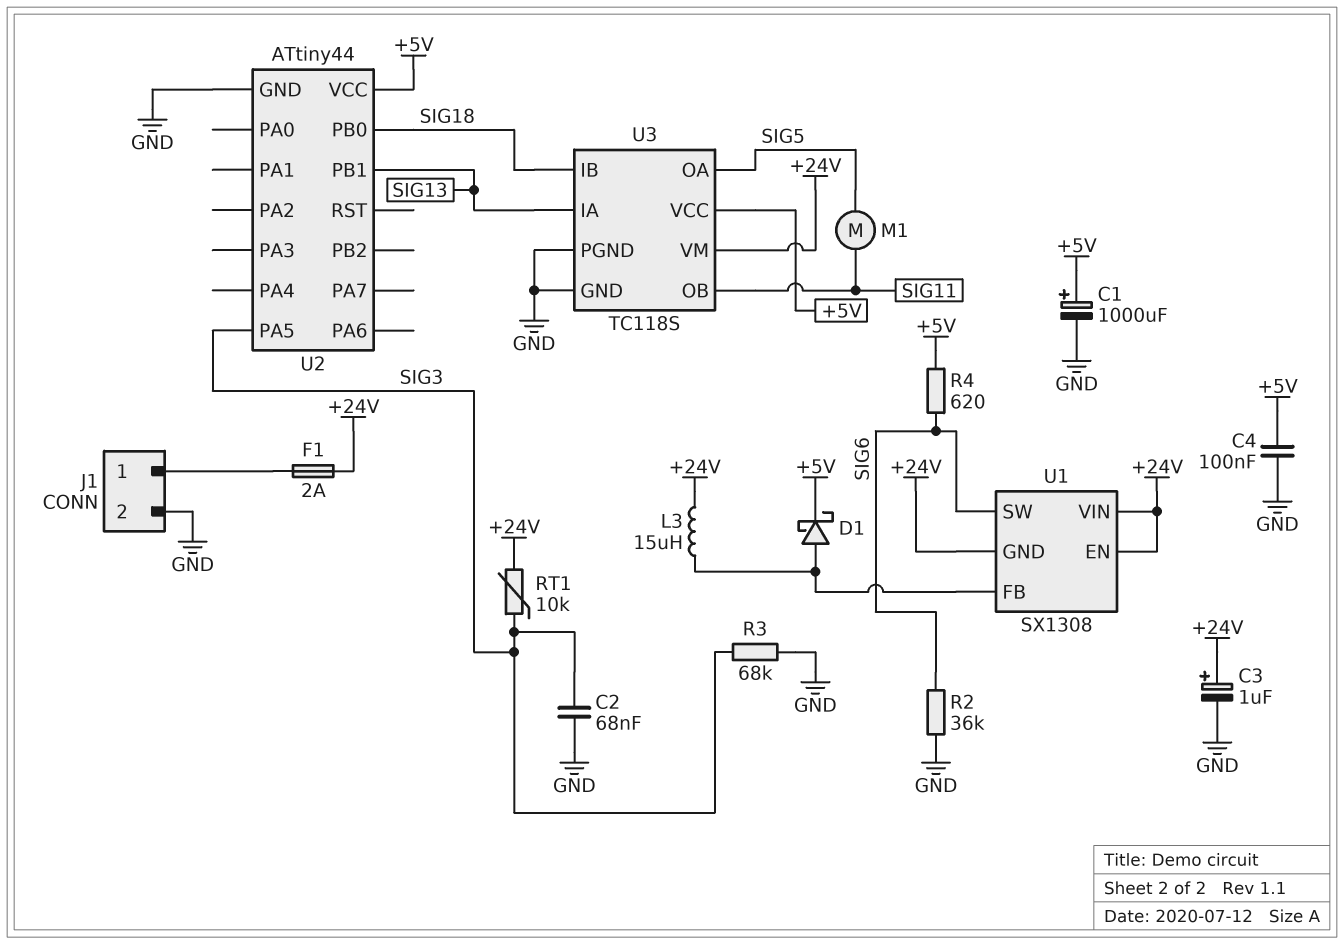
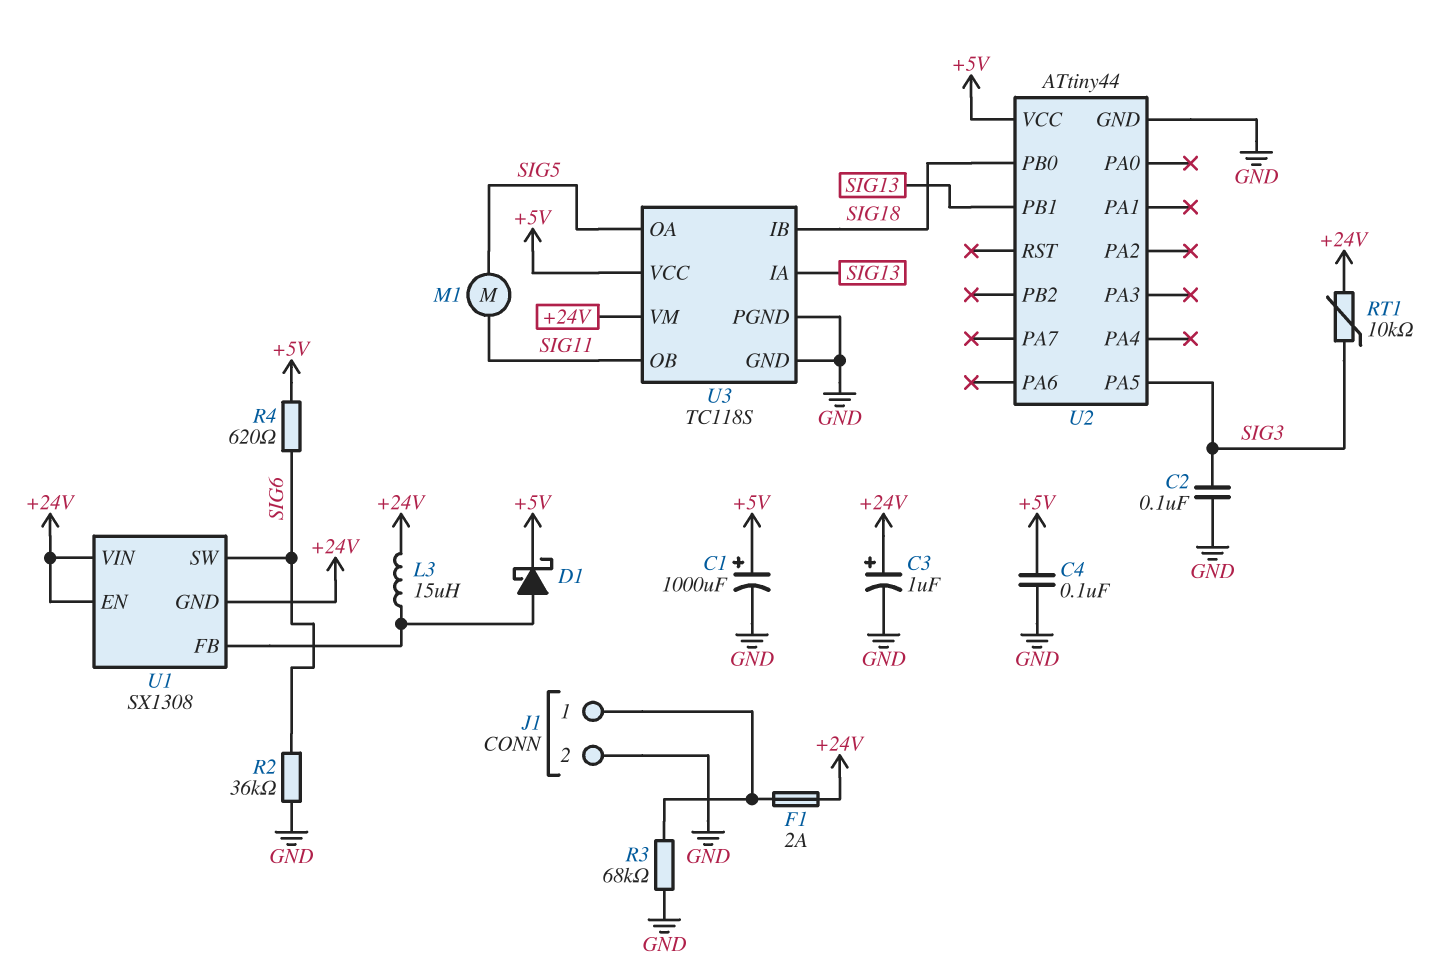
C2: 68nF (GND, SIG3) -> 100nF (GND, SIG3)
R3: 68k (GND, SIG3) -> 68k (GND, J1/1)

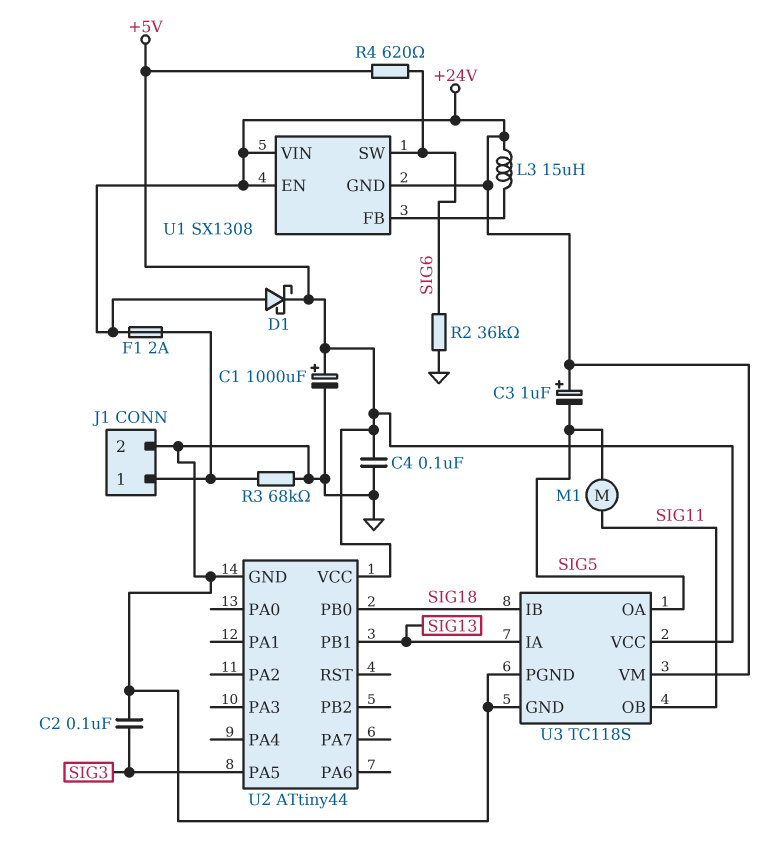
C3: 1uF (plus +24V, minus GND) -> 1uF (plus +24V, minus SIG5)
D1: schottky (A U1/FB, K +5V) -> schottky (A +24V, K +5V)
RT1: 10k (+24V, SIG3) -> none

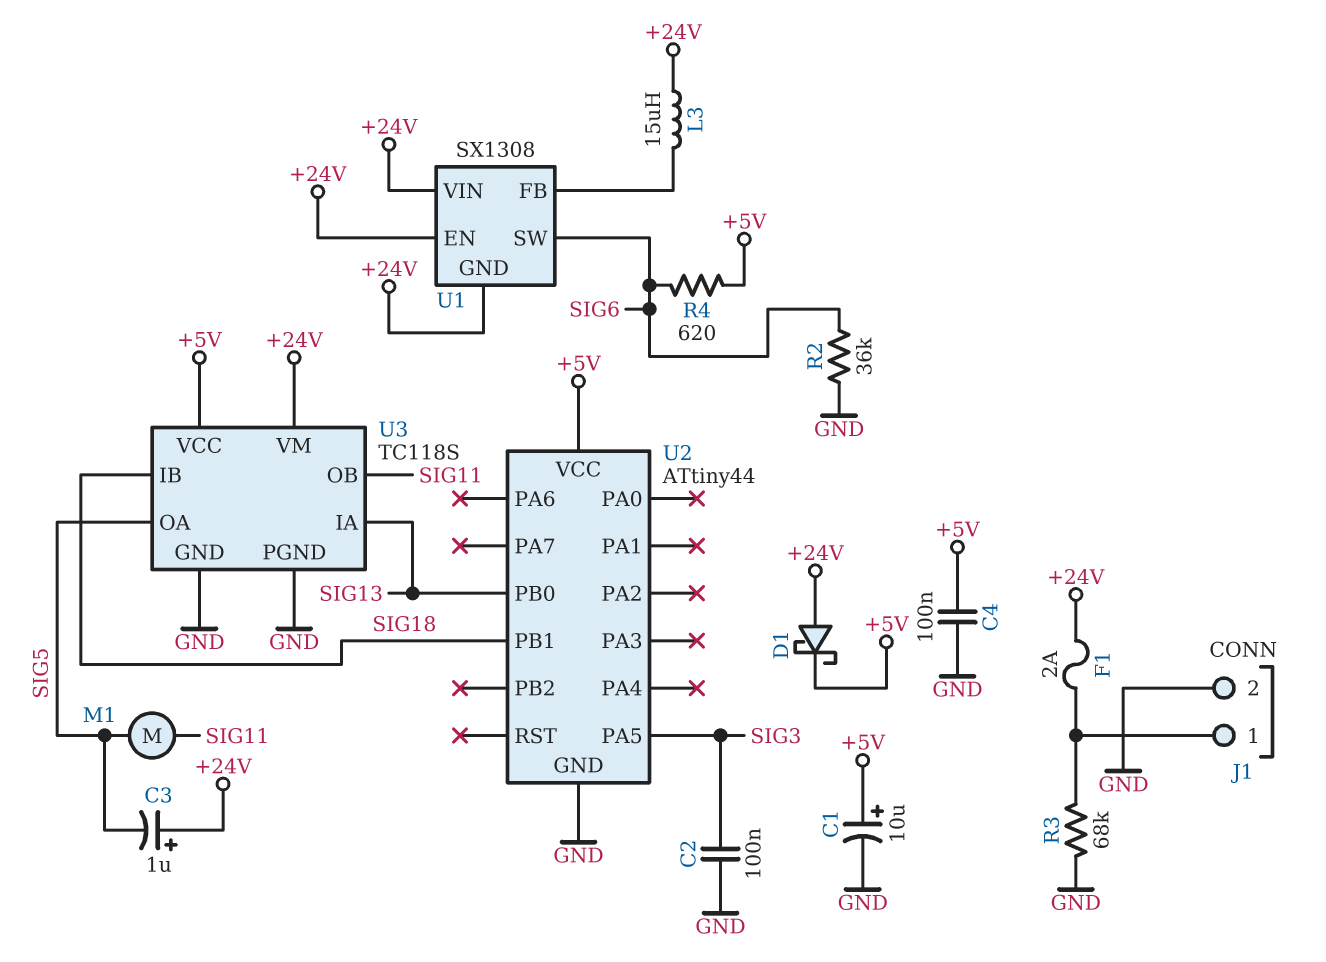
C1: 1000uF (plus +5V, minus GND) -> 10uF (plus +5V, minus GND)
U2 pin PB0: SIG18 -> SIG13
U2 pin PB1: SIG13 -> SIG18

